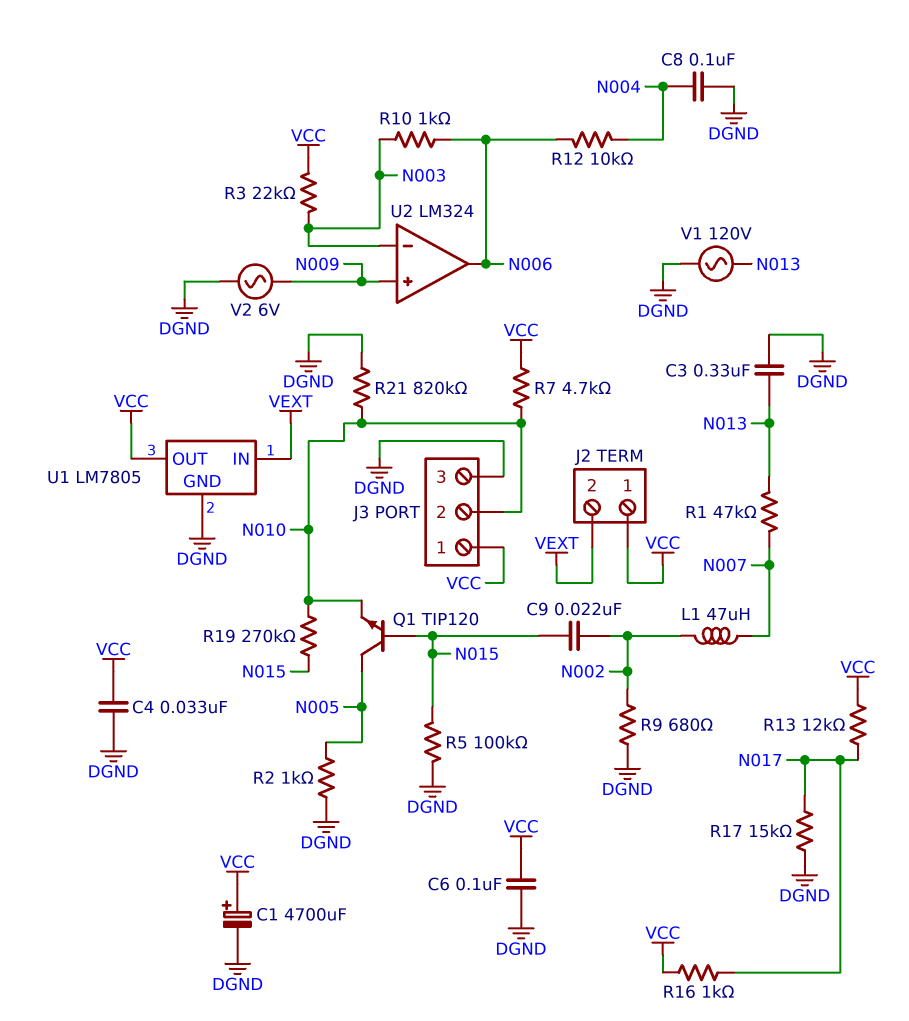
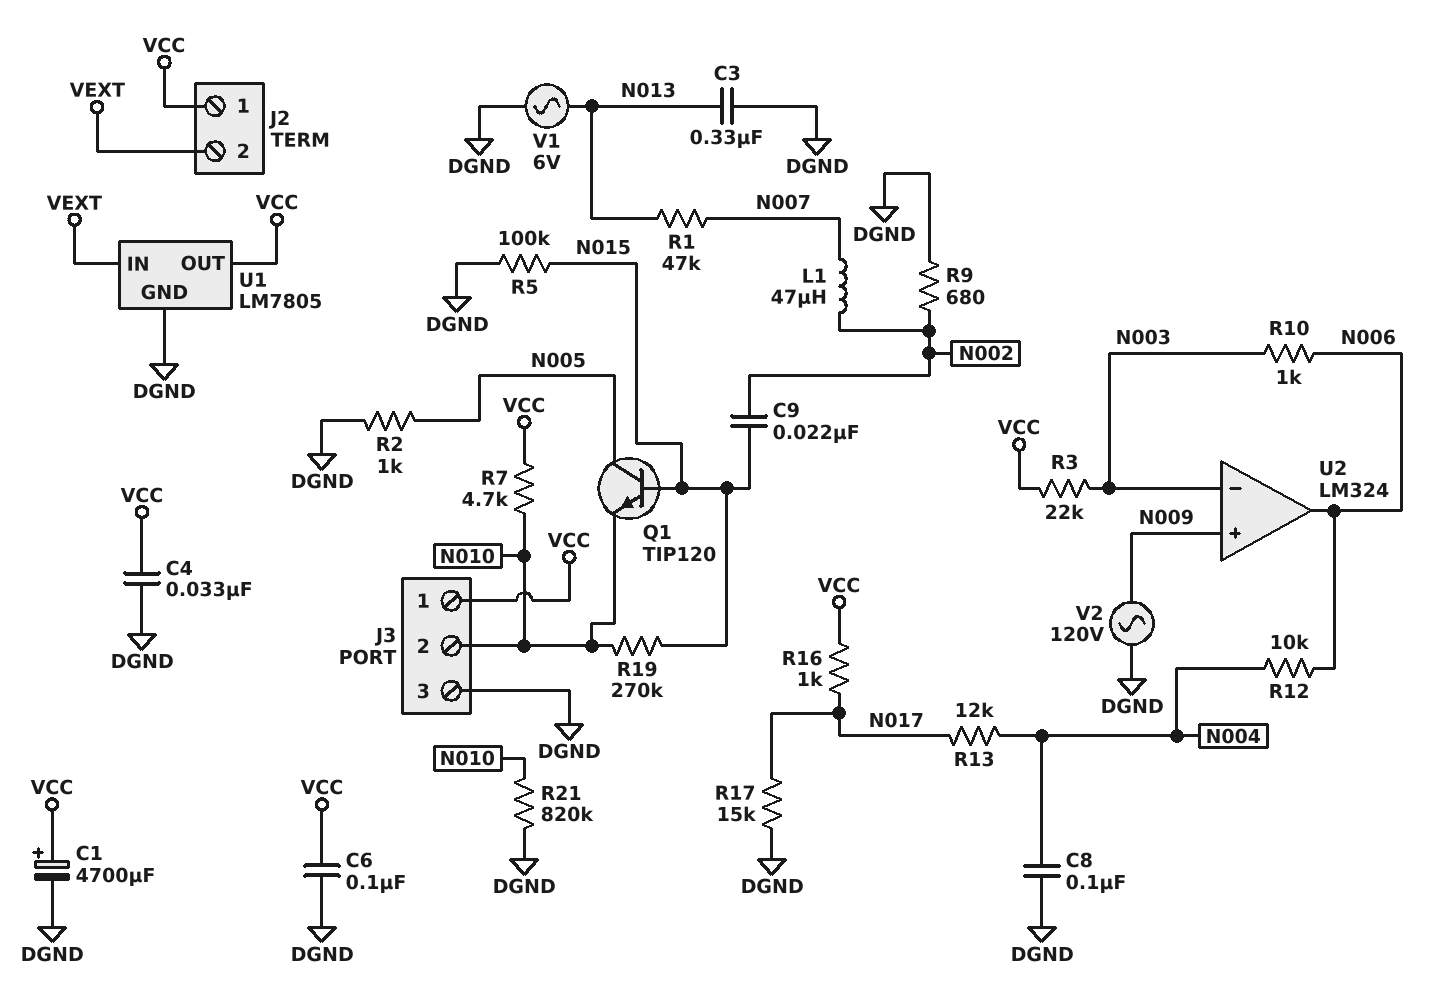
R13: 12k (N017, VCC) -> 12k (N004, N017)
V1: AC 120V (DGND, N013) -> AC 6V (DGND, N013)
V2: AC 6V (DGND, N009) -> AC 120V (DGND, N009)

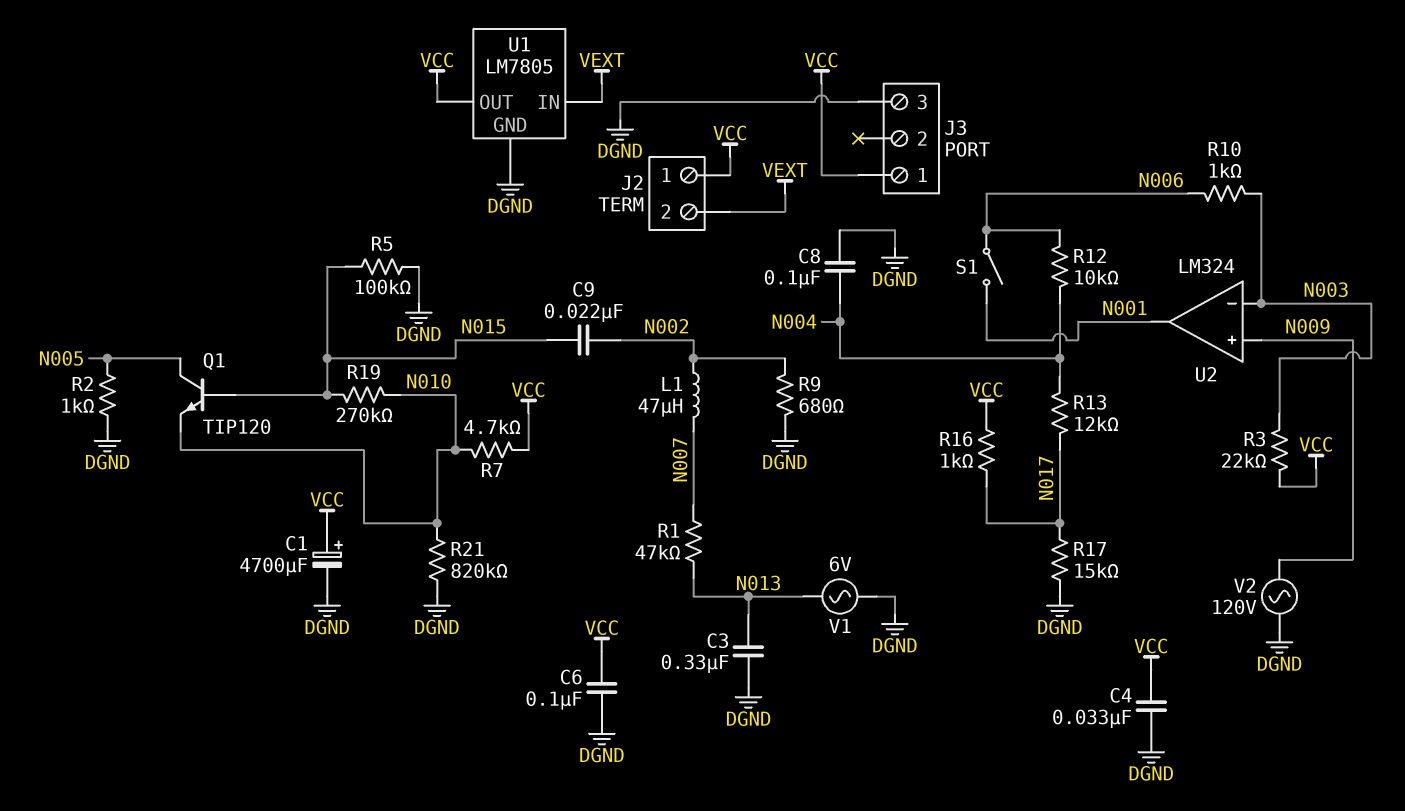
J3 pin 2: N010 -> none
S1: none -> switch (N001, N006)
U2 pin out: N006 -> N001

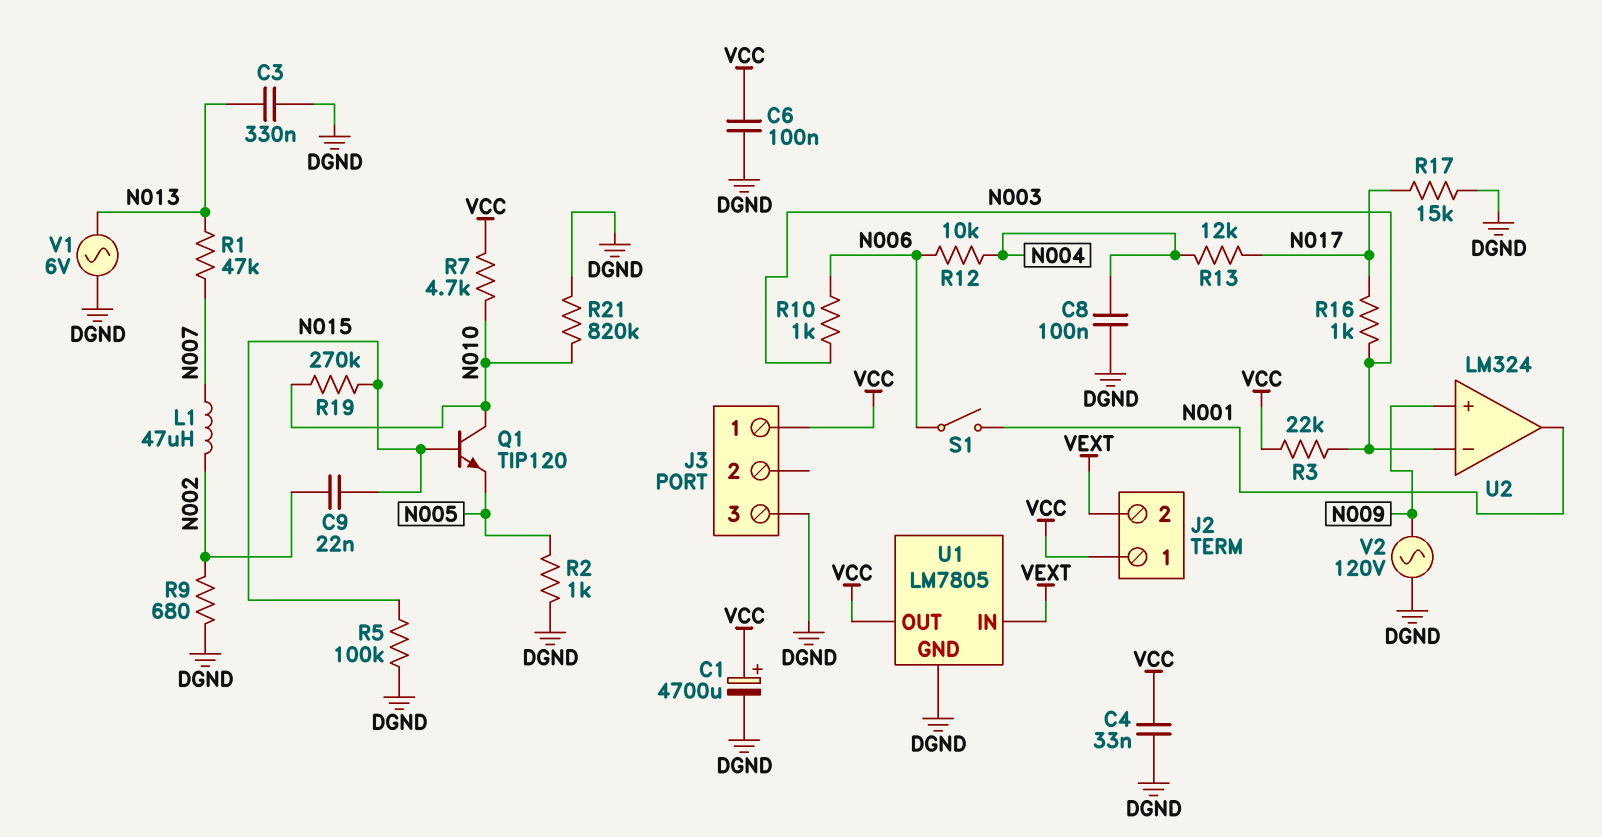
Q1: NPN TIP120 (B N015, C N005, E N010) -> NPN TIP120 (B N015, C N010, E N005)
R16: 1k (N017, VCC) -> 1k (N003, N017)

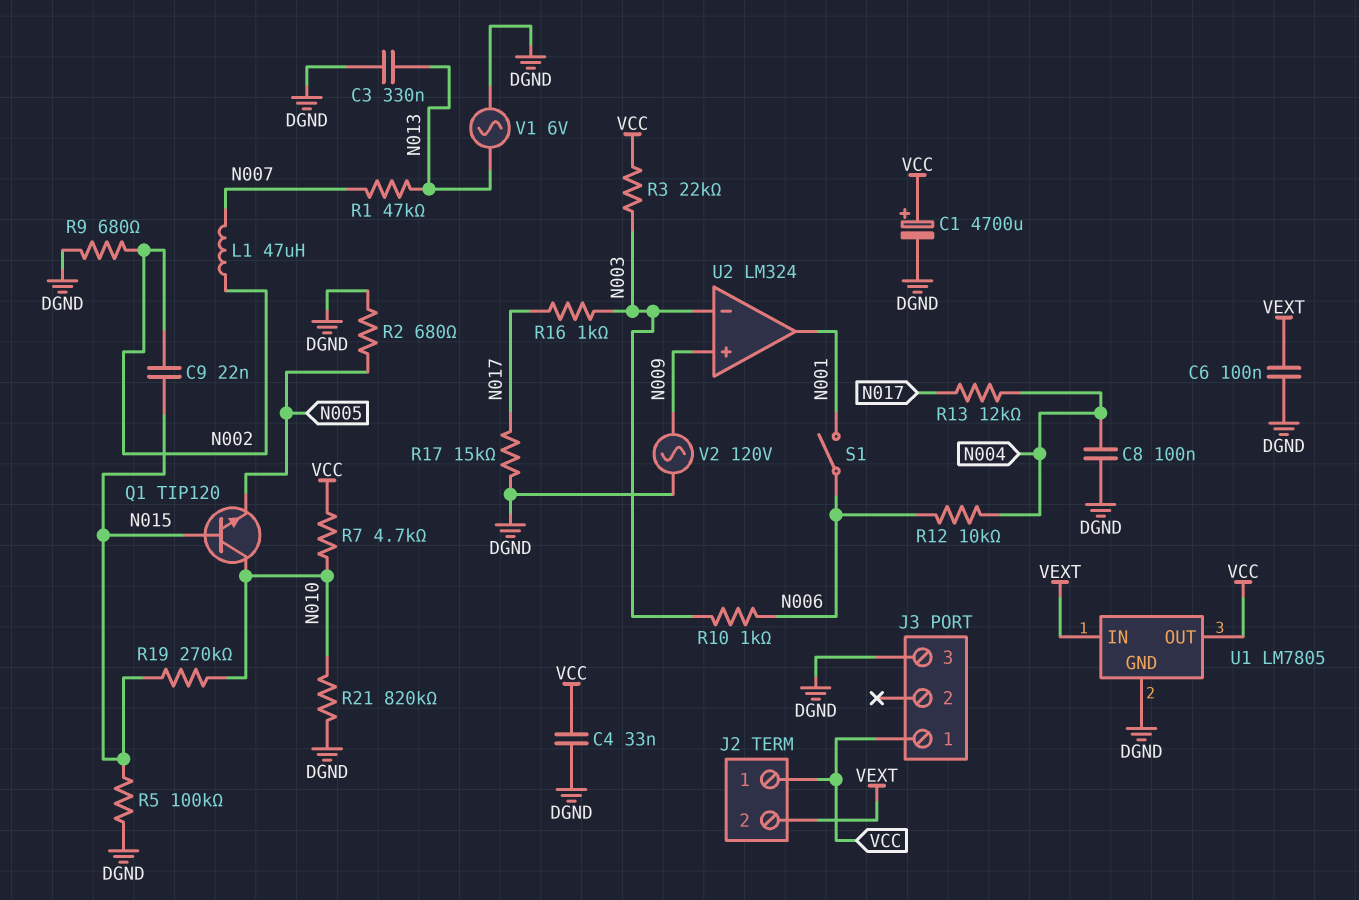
C6: 100nF (DGND, VCC) -> 100nF (DGND, VEXT)
R2: 1k (DGND, N005) -> 680 (DGND, N005)

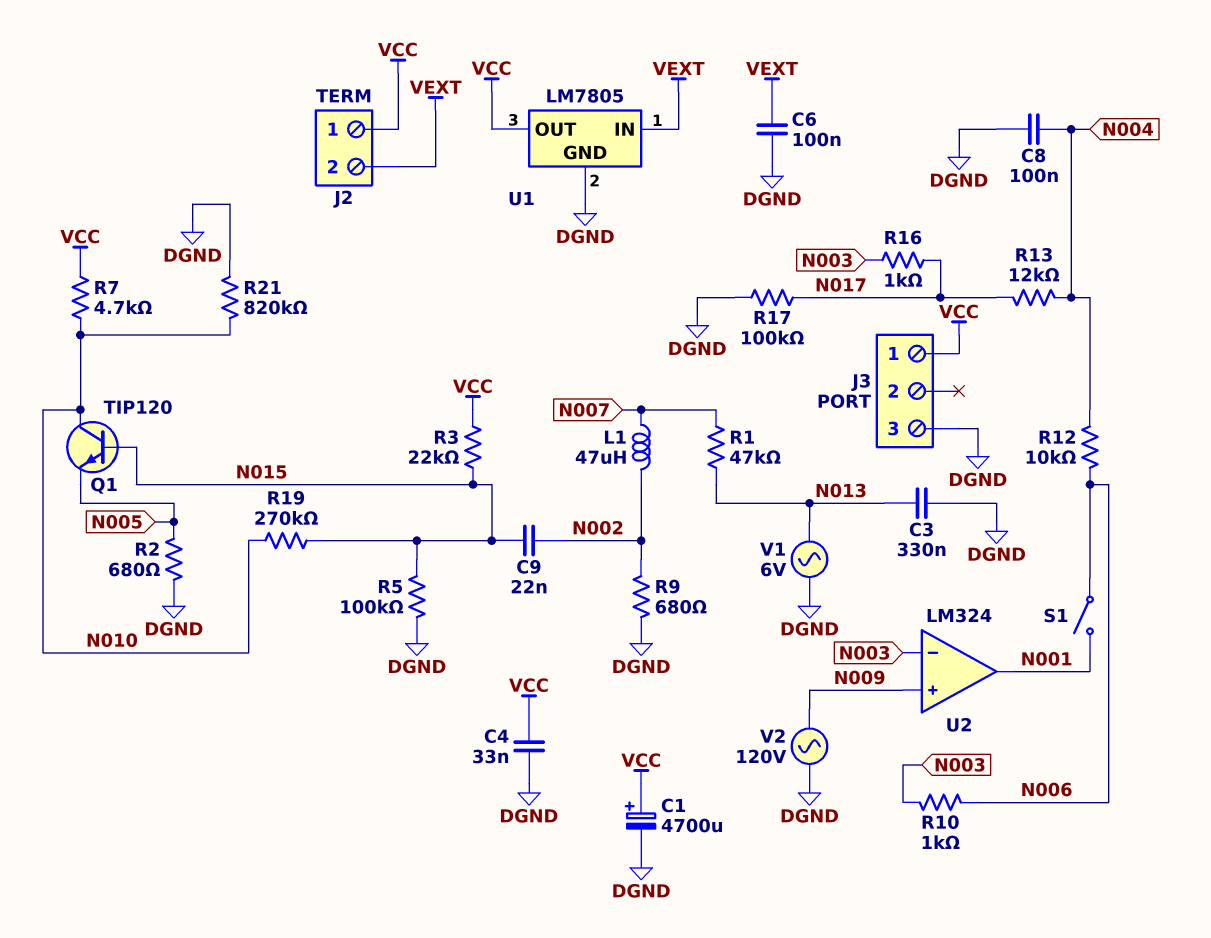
R3: 22k (N003, VCC) -> 22k (N015, VCC)
R17: 15k (DGND, N017) -> 100k (DGND, N017)

